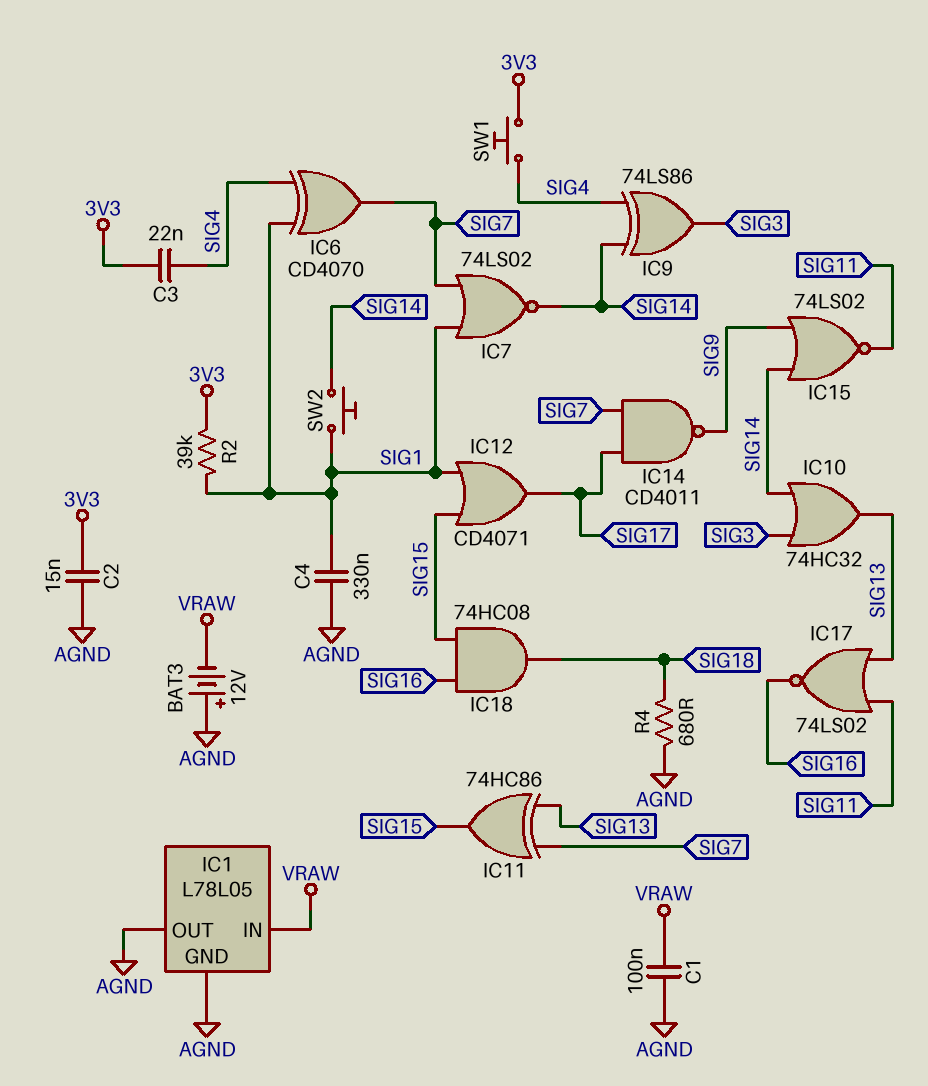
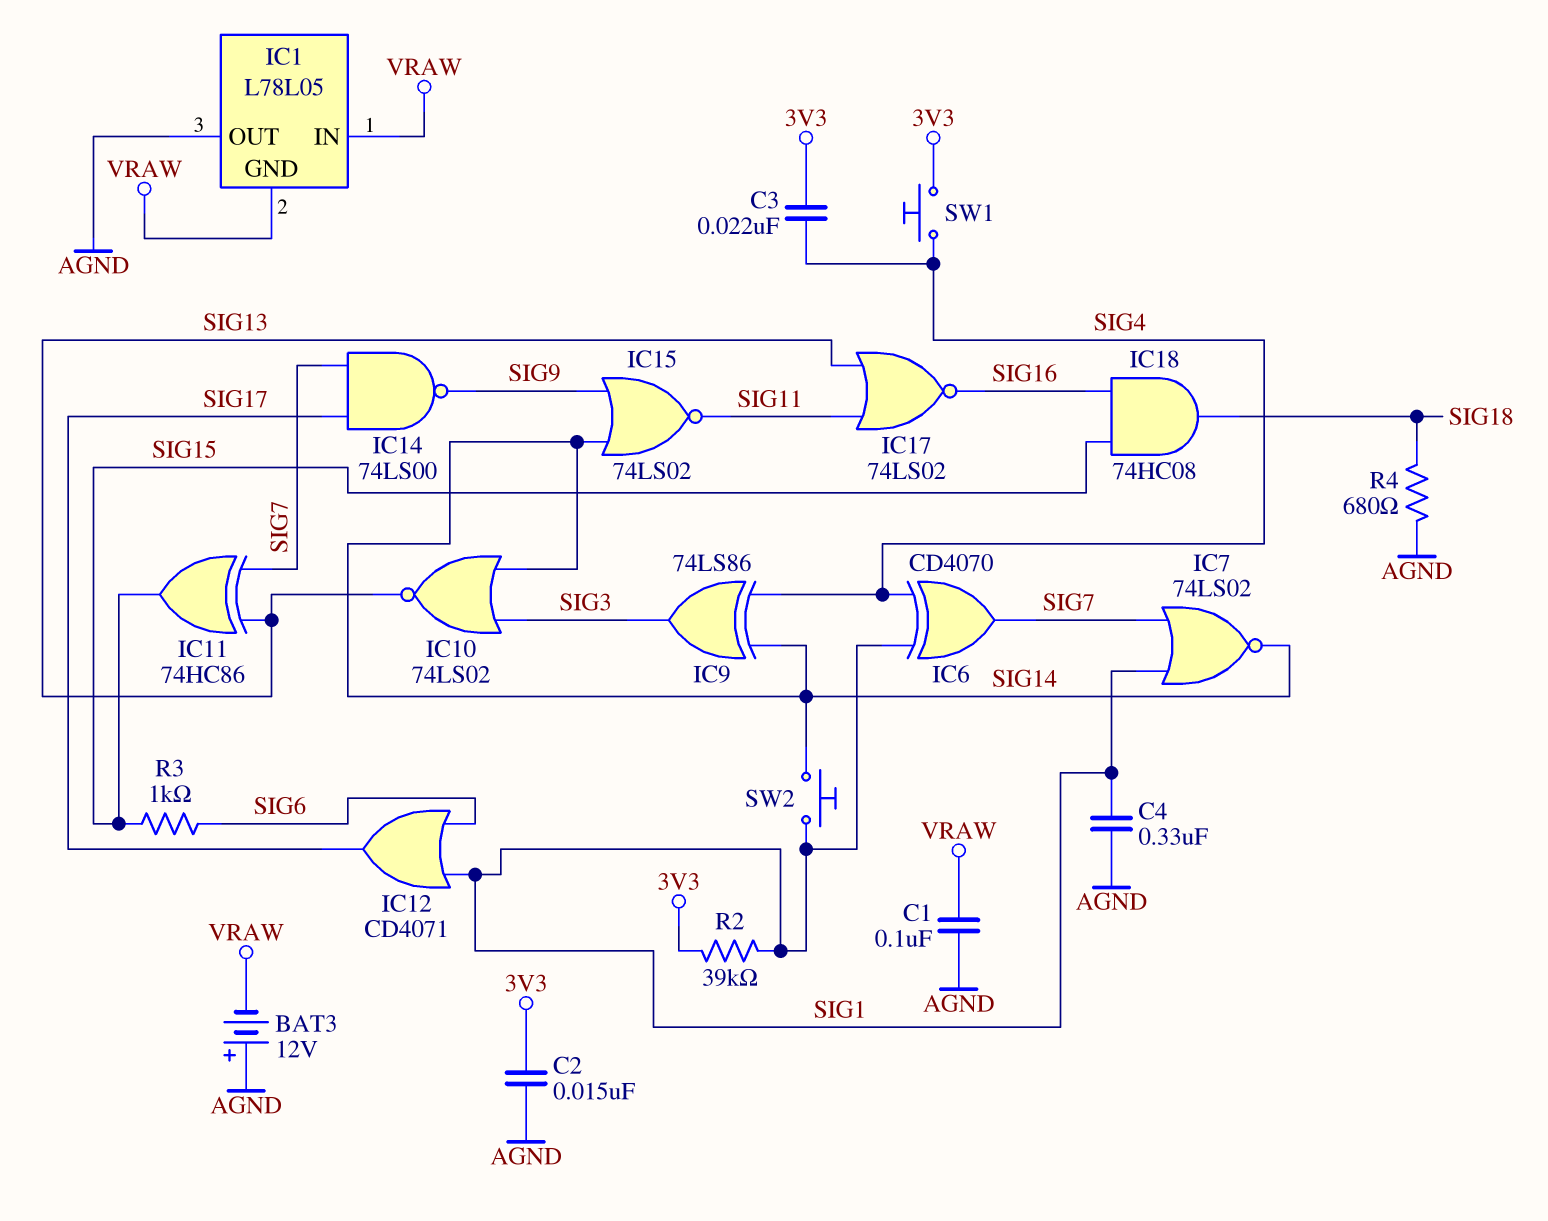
IC1 pin GND: AGND -> VRAW
IC10: OR 74HC32 (in SIG3, in SIG14, out SIG13) -> NOR 74LS02 (in SIG3, in SIG14, out SIG13)
IC12: OR CD4071 (in SIG1, in SIG15, out SIG17) -> OR CD4071 (in SIG1, in SIG6, out SIG17)
IC14: NAND CD4011 (in SIG7, in SIG17, out SIG9) -> NAND 74LS00 (in SIG7, in SIG17, out SIG9)
R3: none -> 1k (SIG6, SIG15)

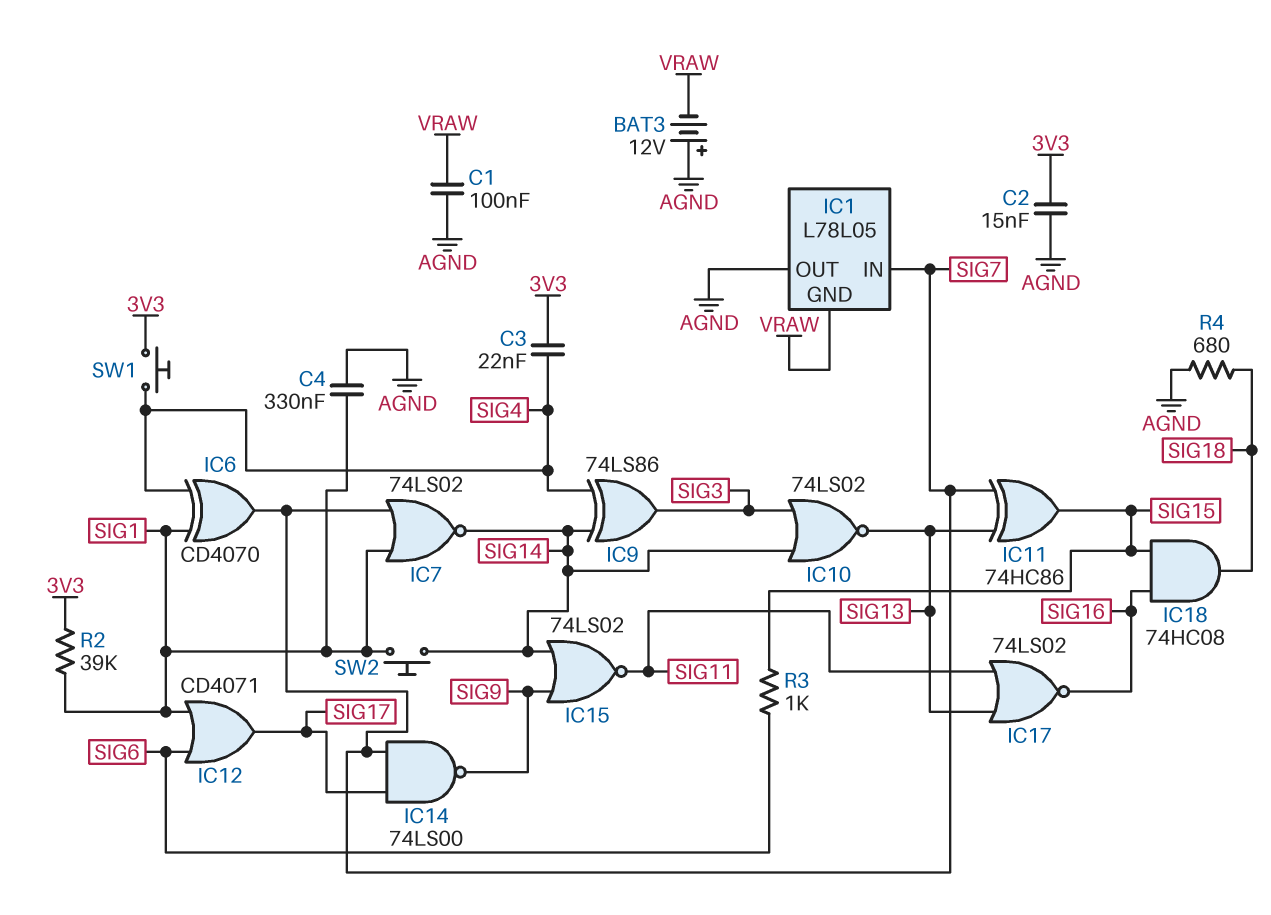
IC1 pin IN: VRAW -> SIG7

